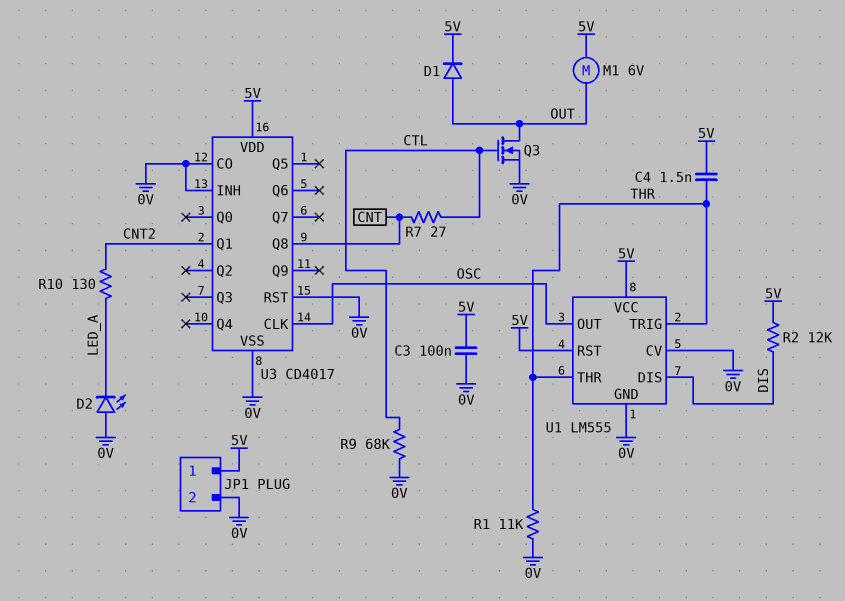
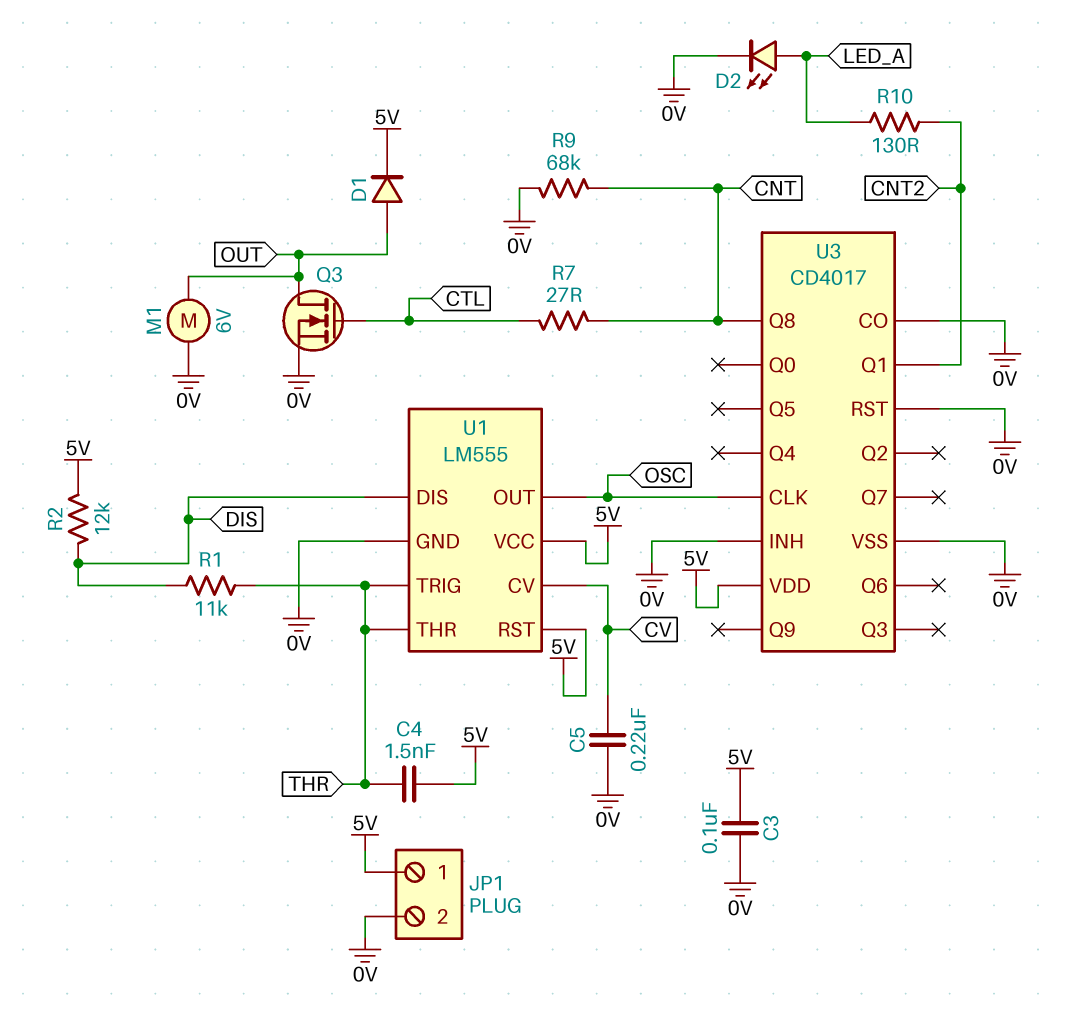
C5: none -> 220nF (0V, CV)
D2: LED (A 0V, K LED_A) -> LED (A LED_A, K 0V)
M1: motor 6V (5V, OUT) -> motor 6V (0V, OUT)
R1: 11k (0V, THR) -> 11k (DIS, THR)
R9: 68k (0V, CTL) -> 68k (0V, CNT)
U1 pin CV: 0V -> CV

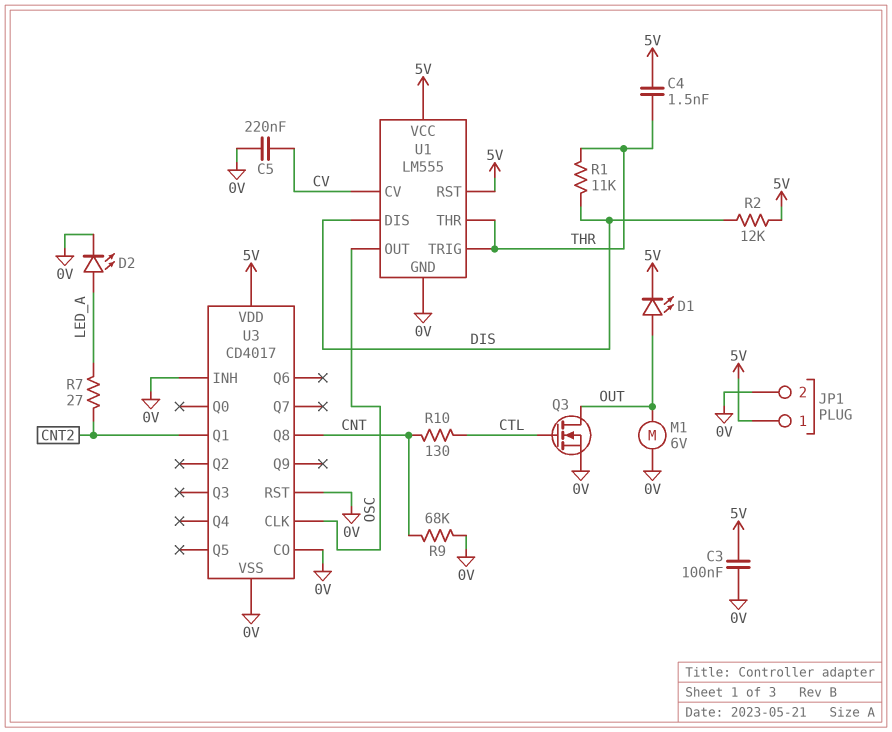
D1: diode (A OUT, K 5V) -> LED (A OUT, K 5V)
R7: 27 (CNT, CTL) -> 27 (CNT2, LED_A)
R10: 130 (CNT2, LED_A) -> 130 (CNT, CTL)

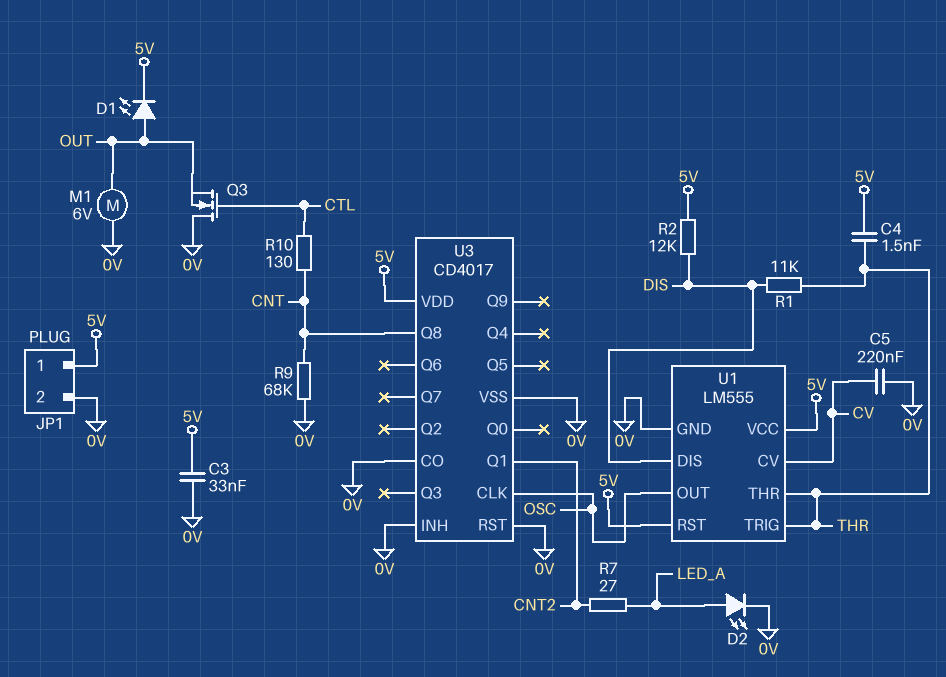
C3: 100nF (0V, 5V) -> 33nF (0V, 5V)
Q3: NMOS (G CTL, D OUT, S 0V) -> NMOS (G CTL, D 0V, S OUT)

